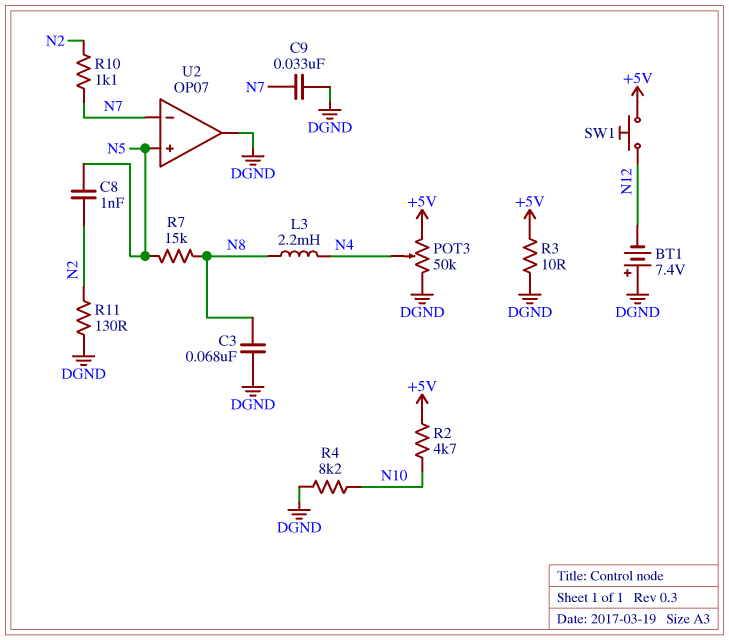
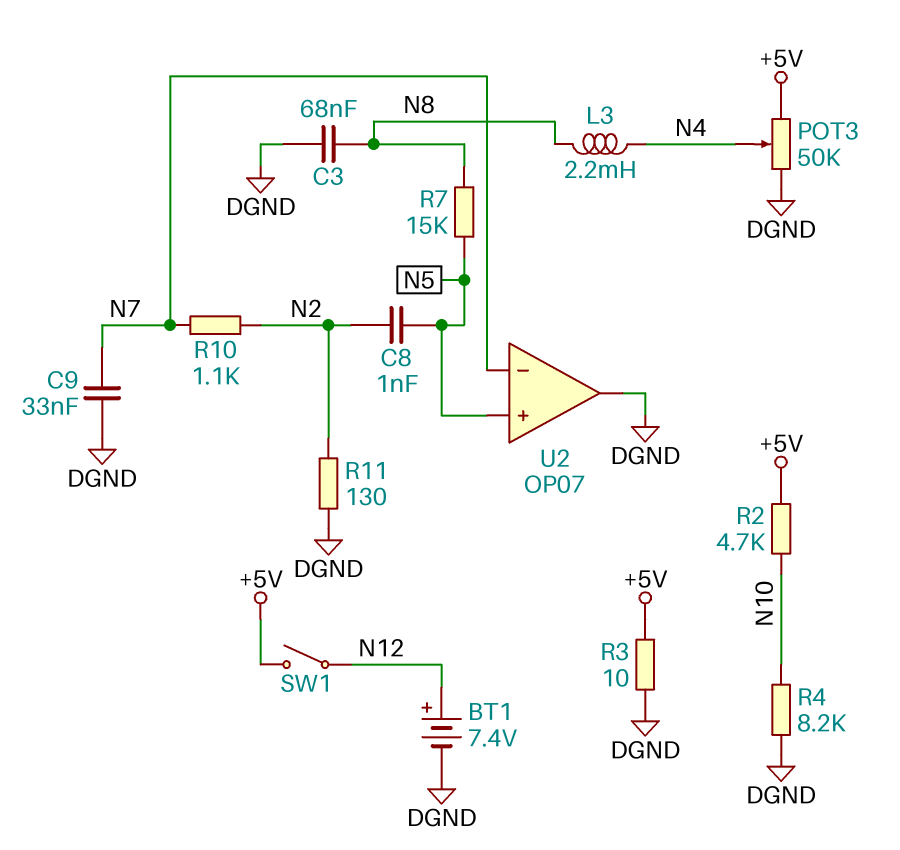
BT1: 7.4V (plus DGND, minus N12) -> 7.4V (plus N12, minus DGND)
SW1: button (+5V, N12) -> switch (+5V, N12)

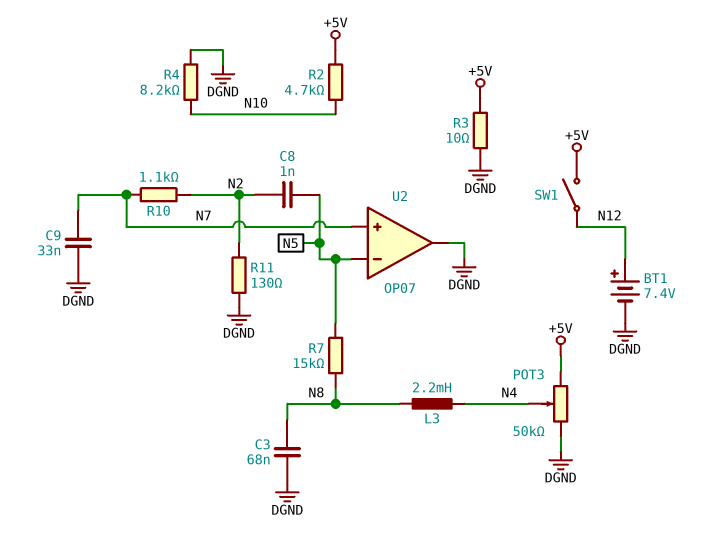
U2 pin in+: N5 -> N7
U2 pin in-: N7 -> N5

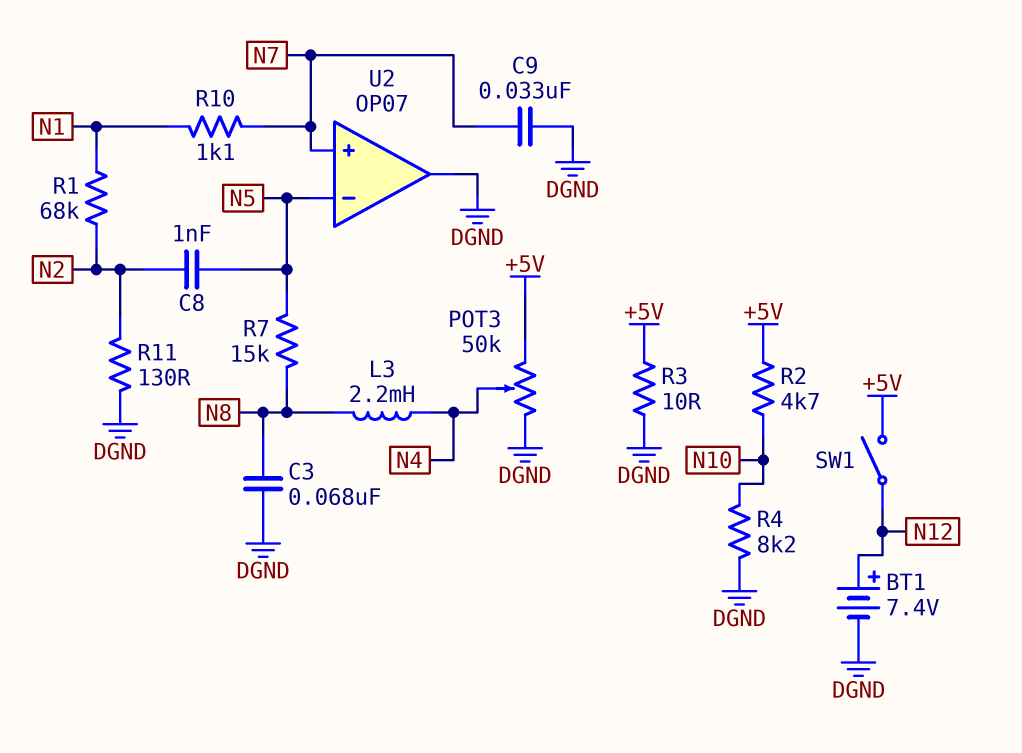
R1: none -> 68k (N1, N2)
R10: 1.1k (N2, N7) -> 1.1k (N1, N7)

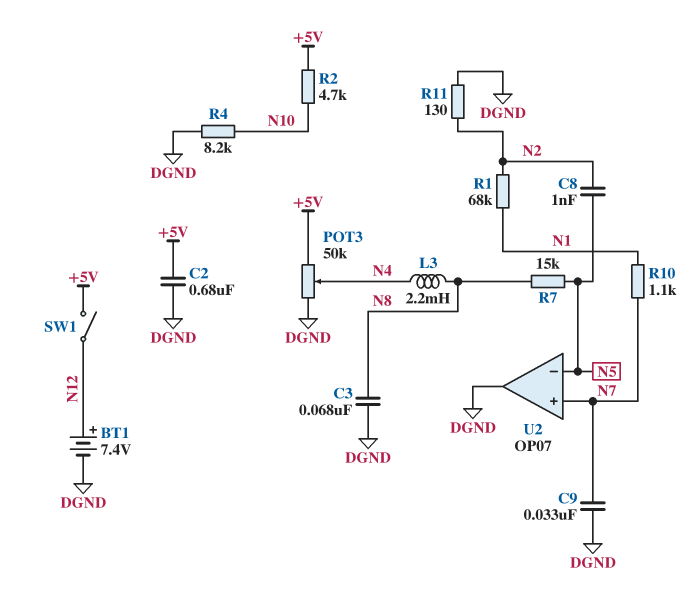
C2: none -> 680nF (+5V, DGND)
R3: 10 (+5V, DGND) -> none

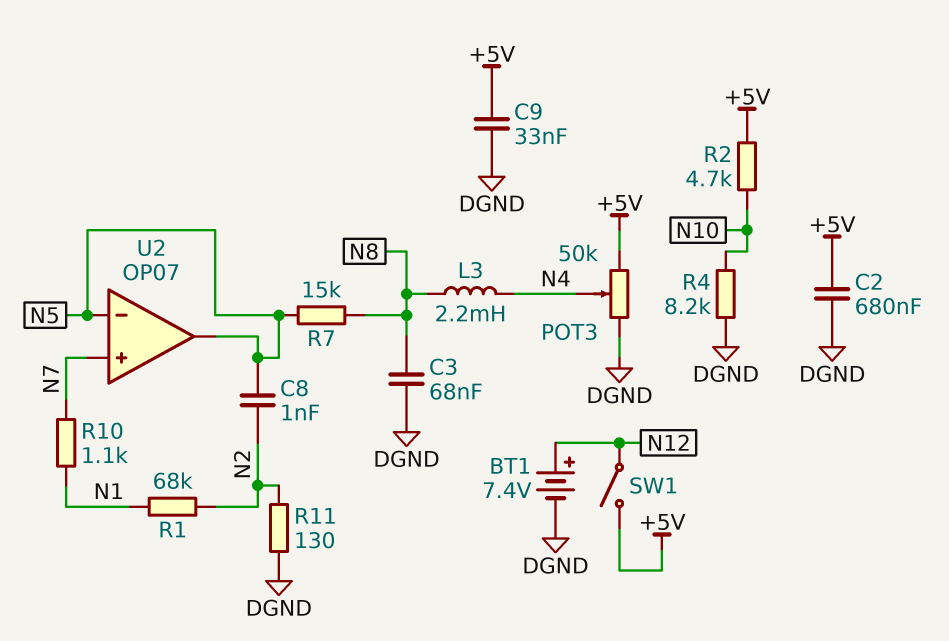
C9: 33nF (DGND, N7) -> 33nF (+5V, DGND)
U2 pin out: DGND -> N5

